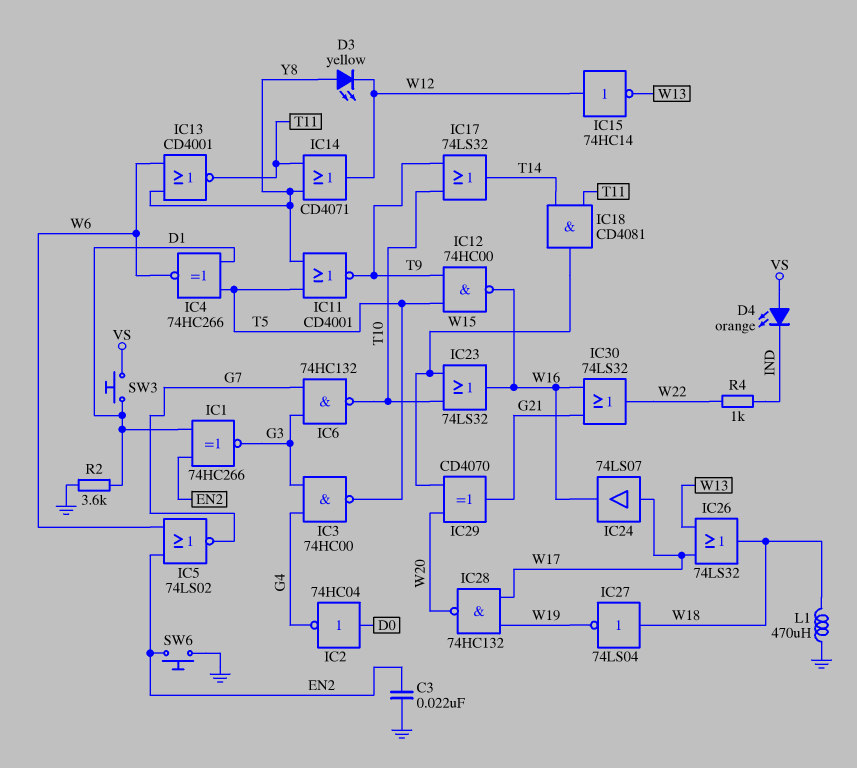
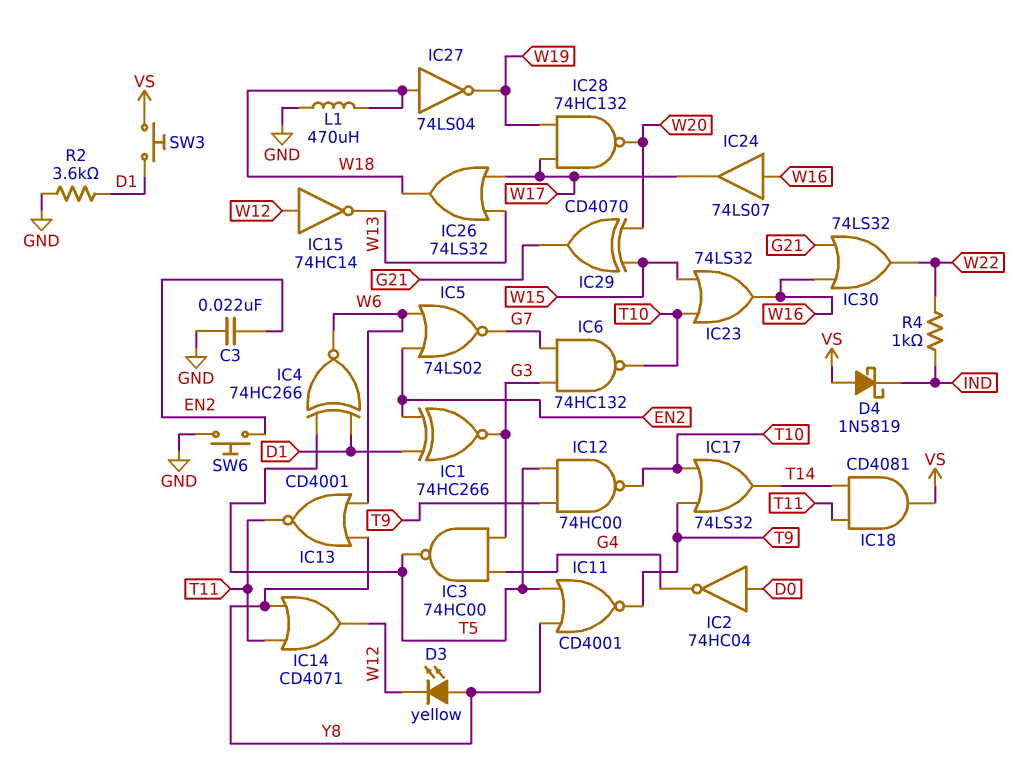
D4: LED orange (A VS, K IND) -> schottky 1N5819 (A VS, K IND)
IC12: NAND 74HC00 (in T5, in T9, out W16) -> NAND 74HC00 (in T5, in T9, out T10)
IC18: AND CD4081 (in T11, in T14, out W15) -> AND CD4081 (in T11, in T14, out VS)
IC24: buffer 74LS07 (in W17, out W16) -> buffer 74LS07 (in W16, out W17)

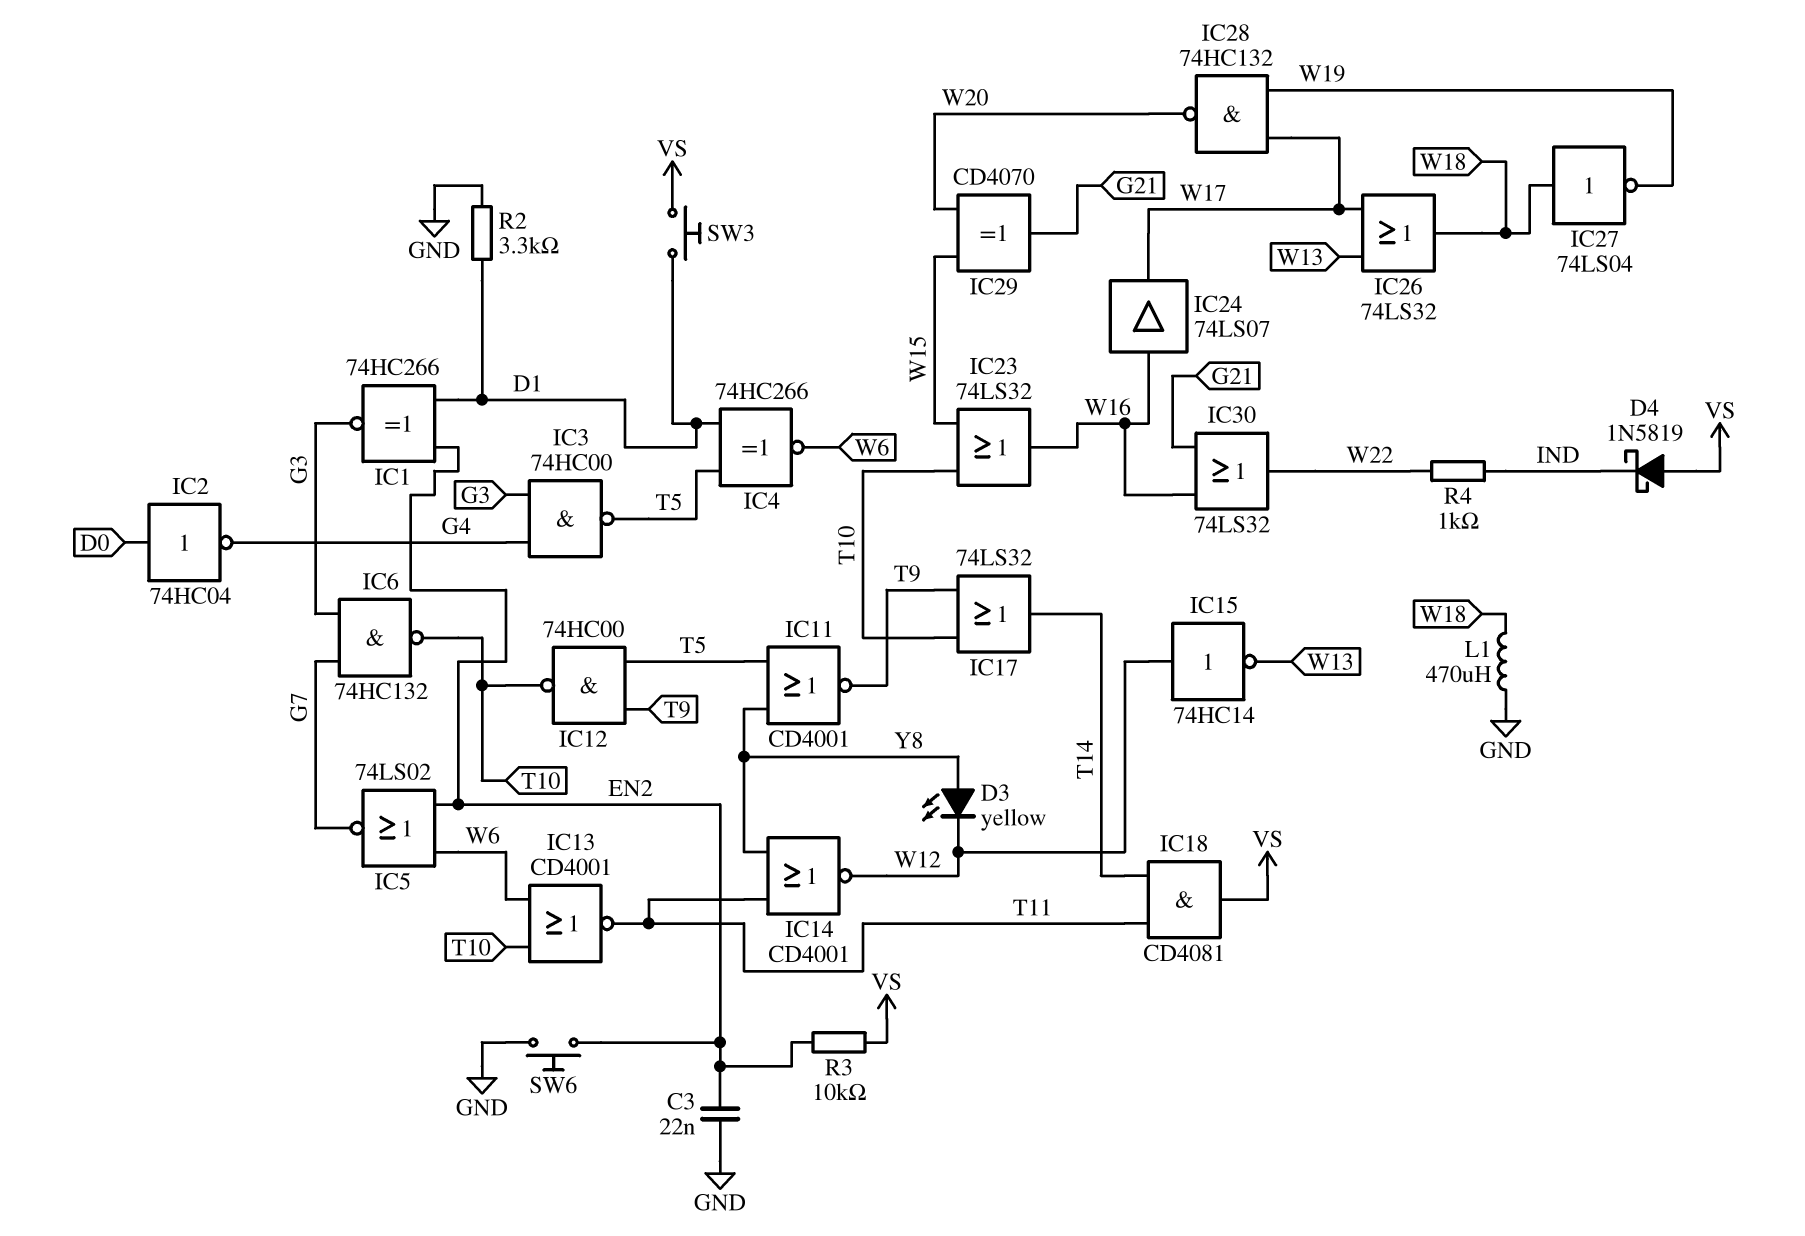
IC13: NOR CD4001 (in W6, in Y8, out T11) -> NOR CD4001 (in T10, in W6, out T11)
IC14: OR CD4071 (in T11, in Y8, out W12) -> NOR CD4001 (in T11, in Y8, out W12)
R2: 3.6k (D1, GND) -> 3.3k (D1, GND)
R3: none -> 10k (EN2, VS)

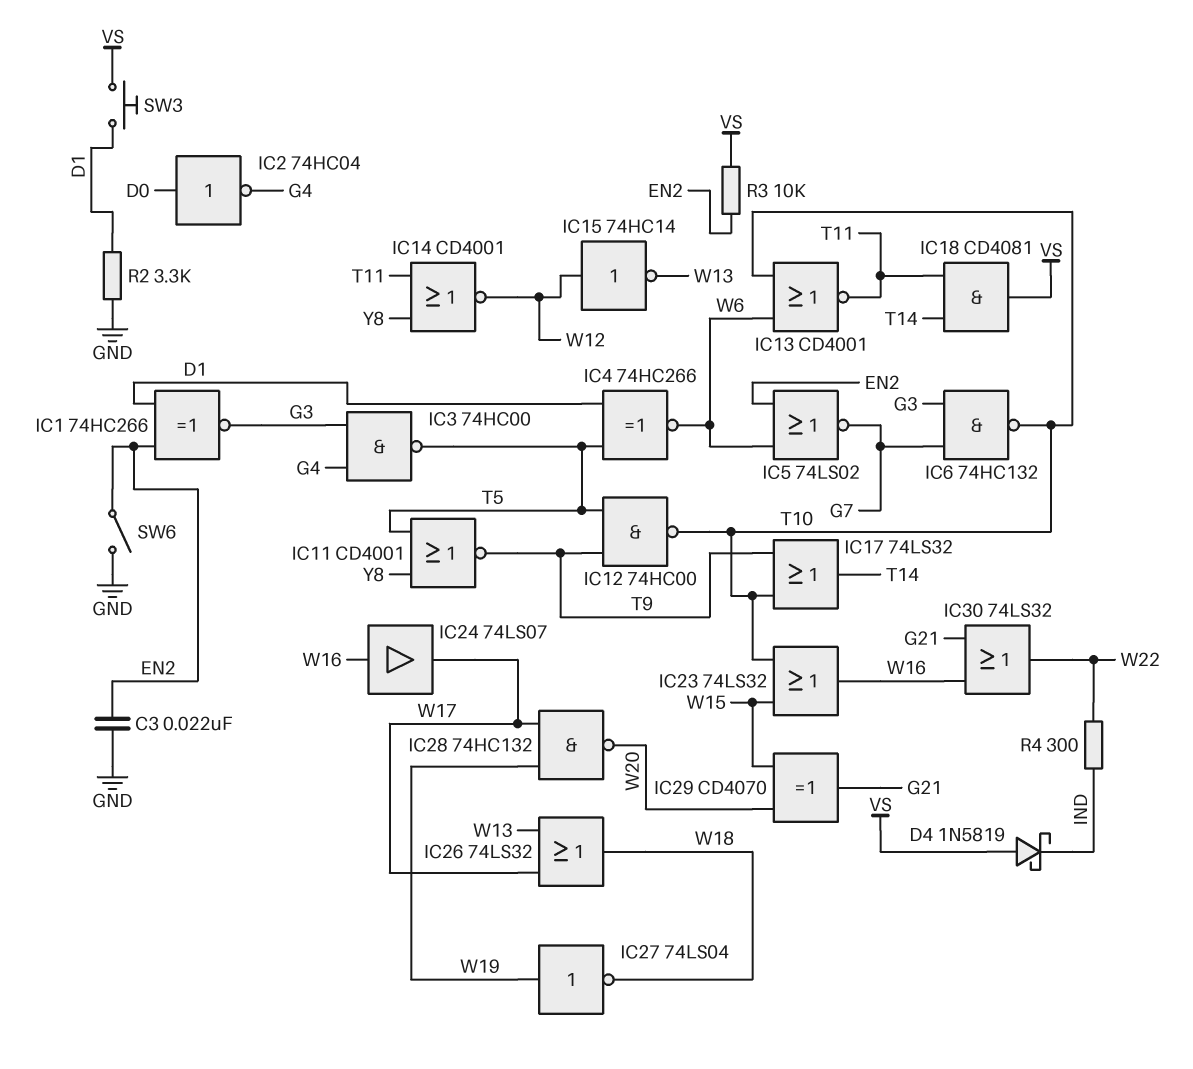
D3: LED yellow (A Y8, K W12) -> none
IC27: NOT 74LS04 (in W18, out W19) -> NOT 74LS04 (in W19, out W18)
L1: 470uH (GND, W18) -> none
R4: 1k (IND, W22) -> 300 (IND, W22)
SW6: button (EN2, GND) -> switch (EN2, GND)

